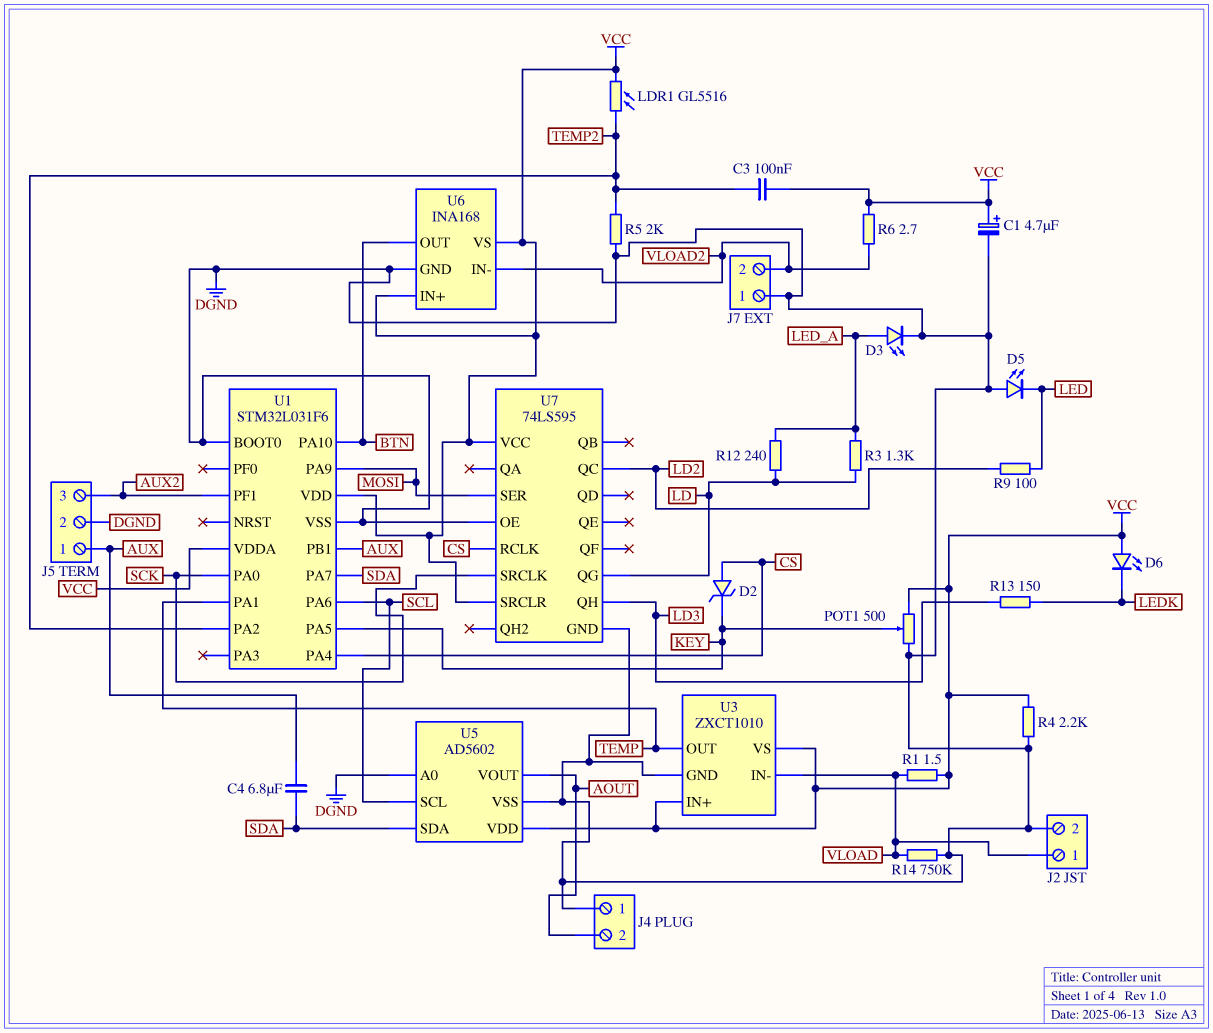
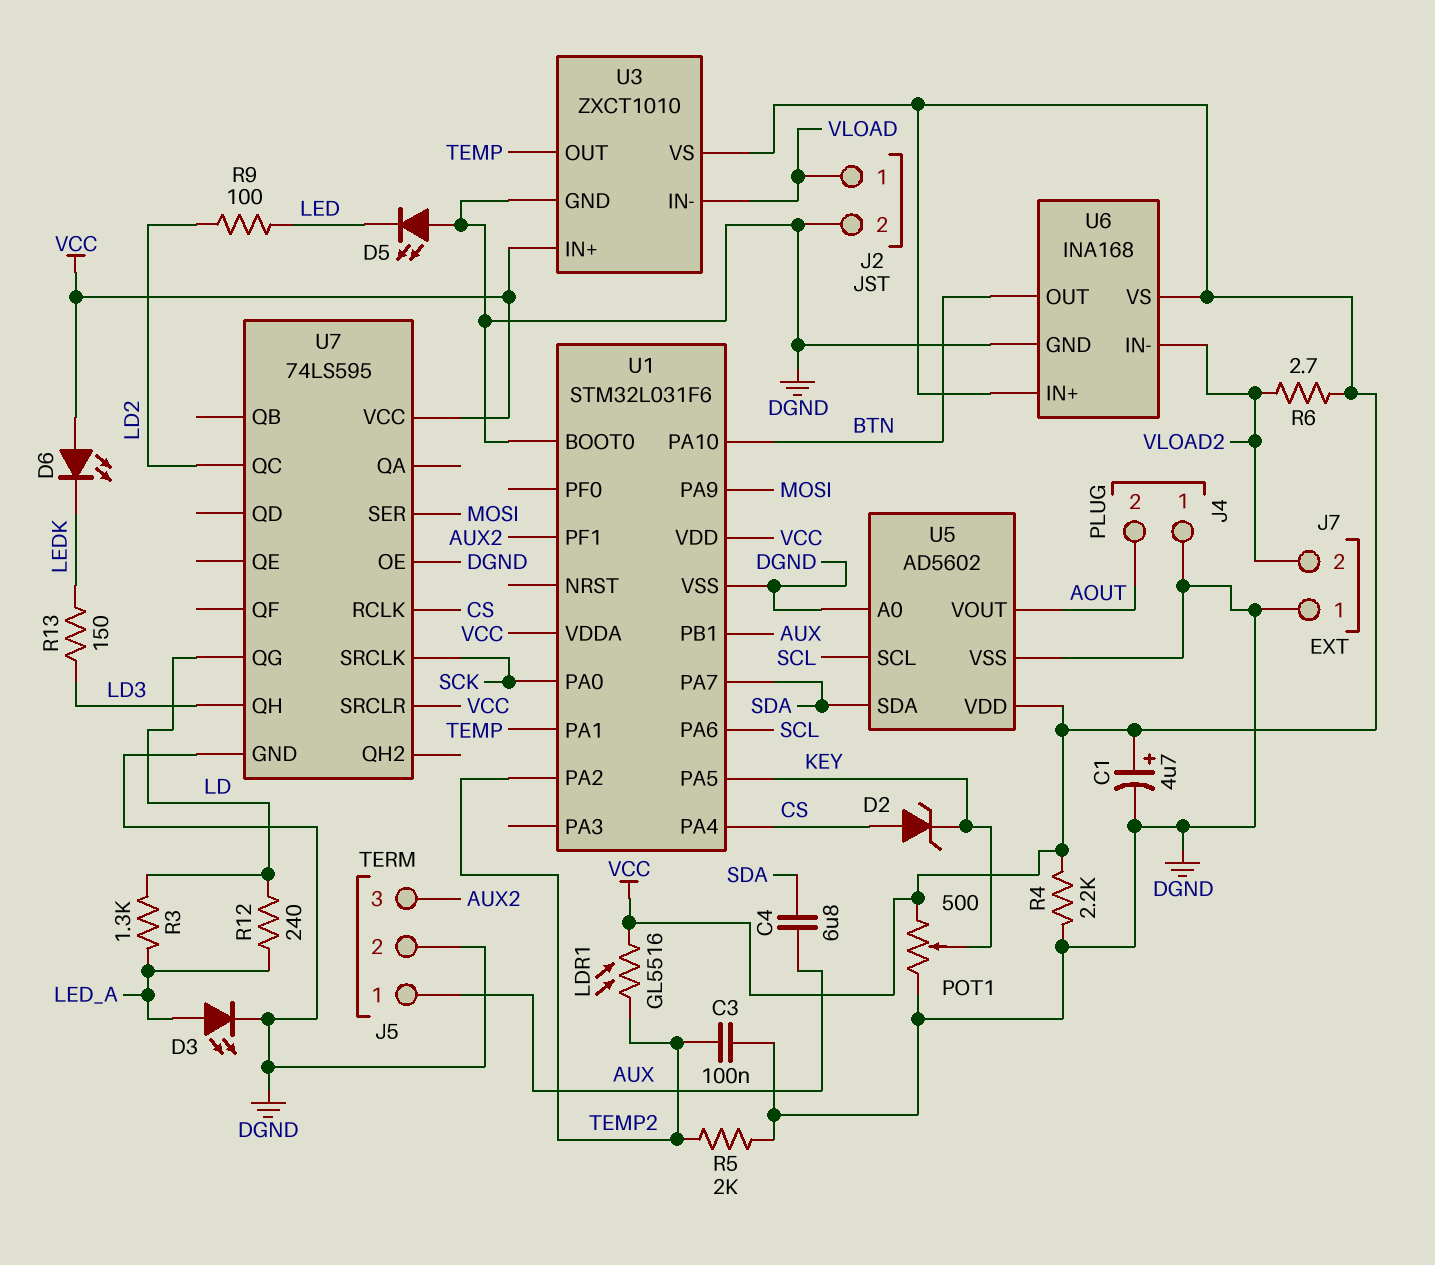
C3: 100nF (TEMP2, VCC) -> 100nF (DGND, TEMP2)
R1: 1.5 (VCC, VLOAD) -> none
R14: 750k (DGND, VLOAD) -> none

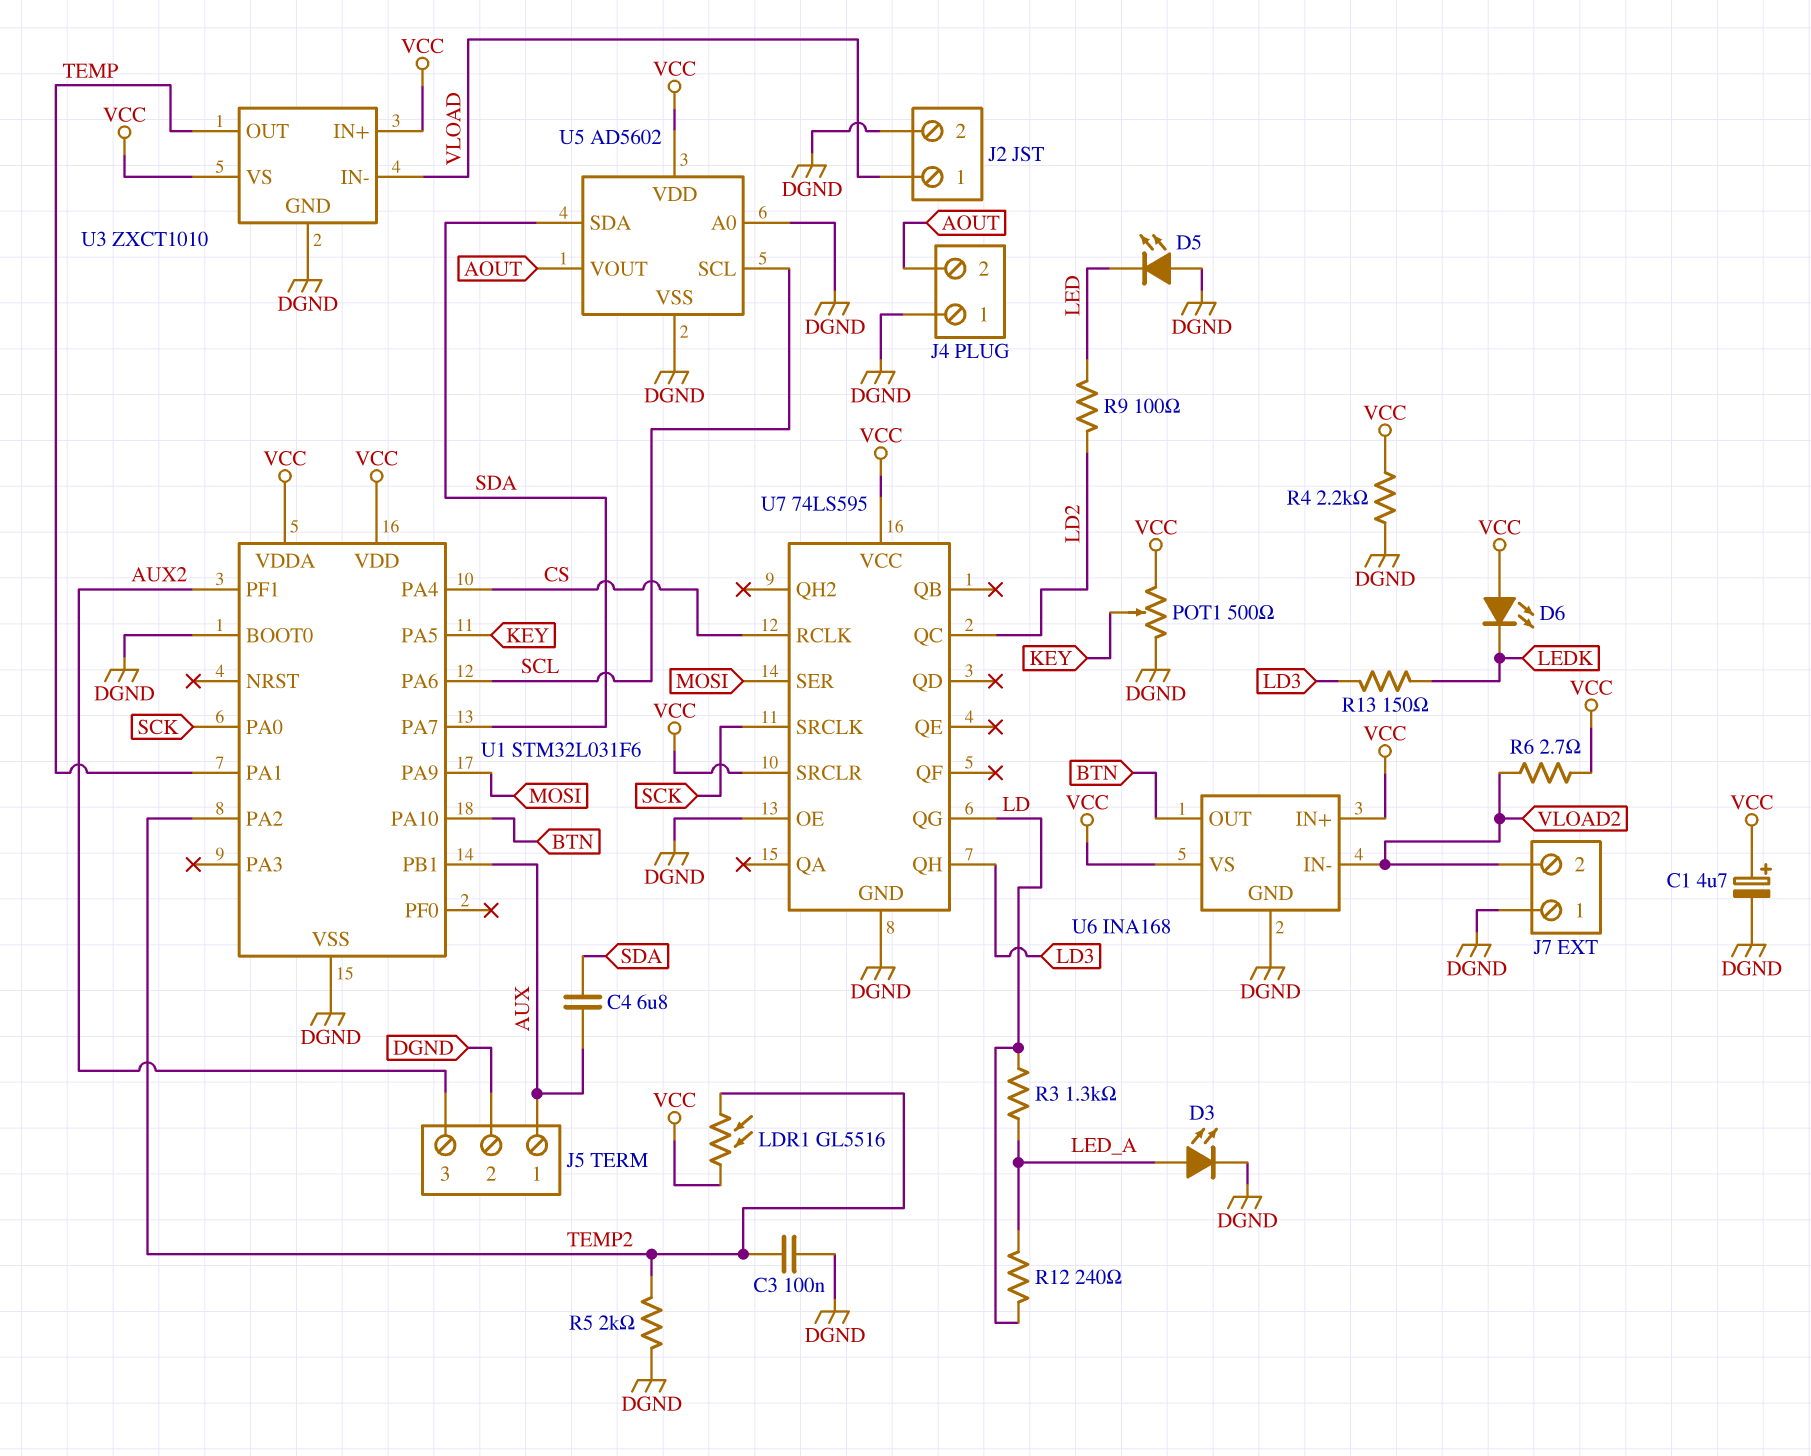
D2: zener (A CS, K KEY) -> none

